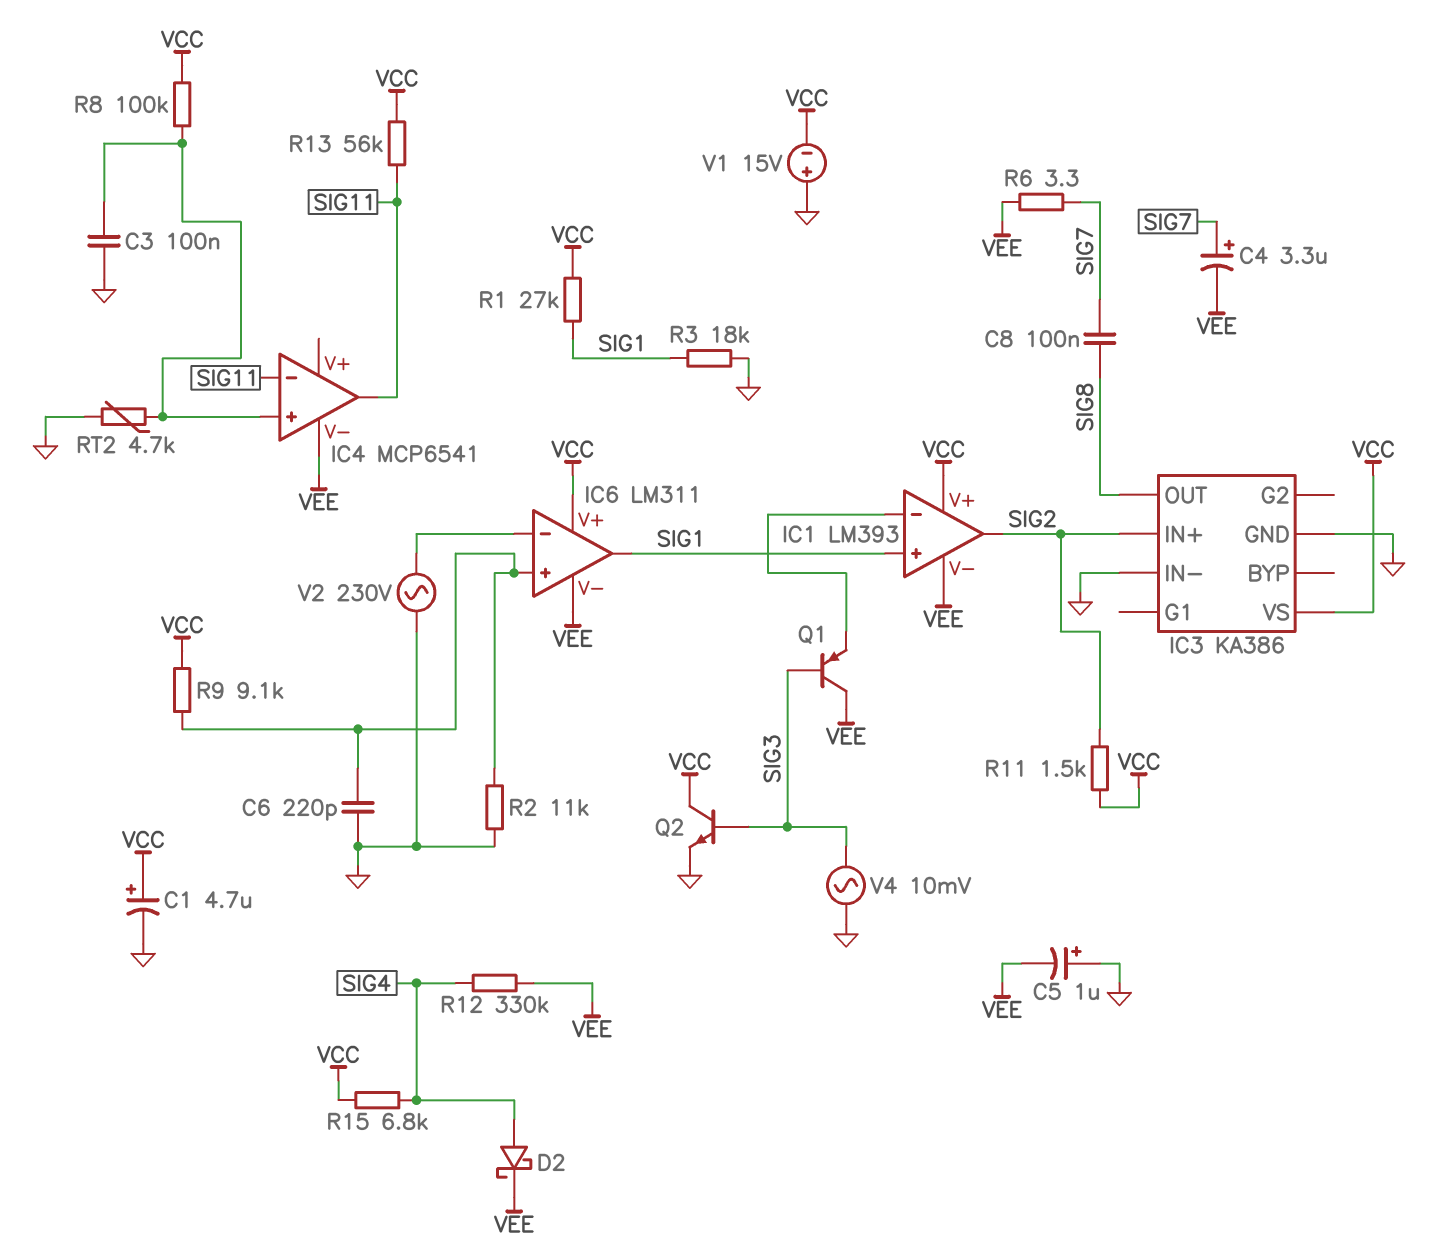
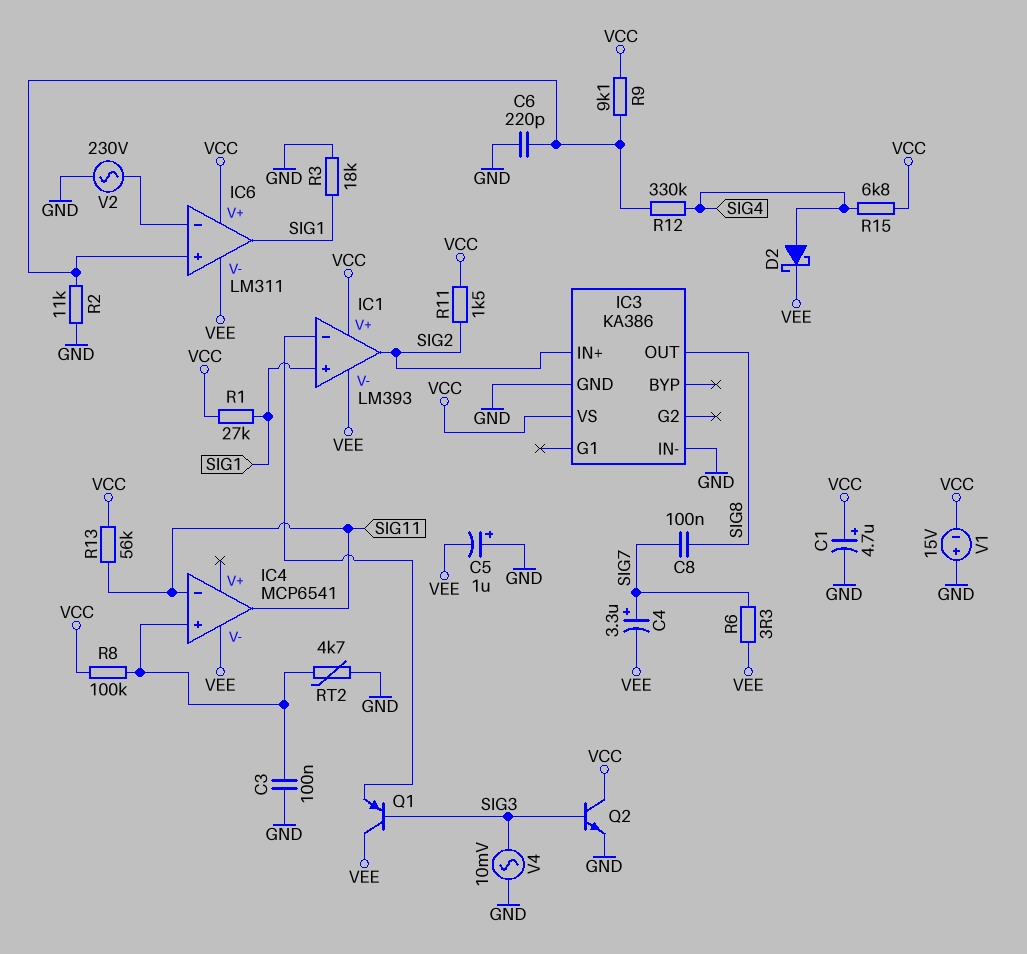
R12: 330k (SIG4, VEE) -> 330k (IC6/in+, SIG4)

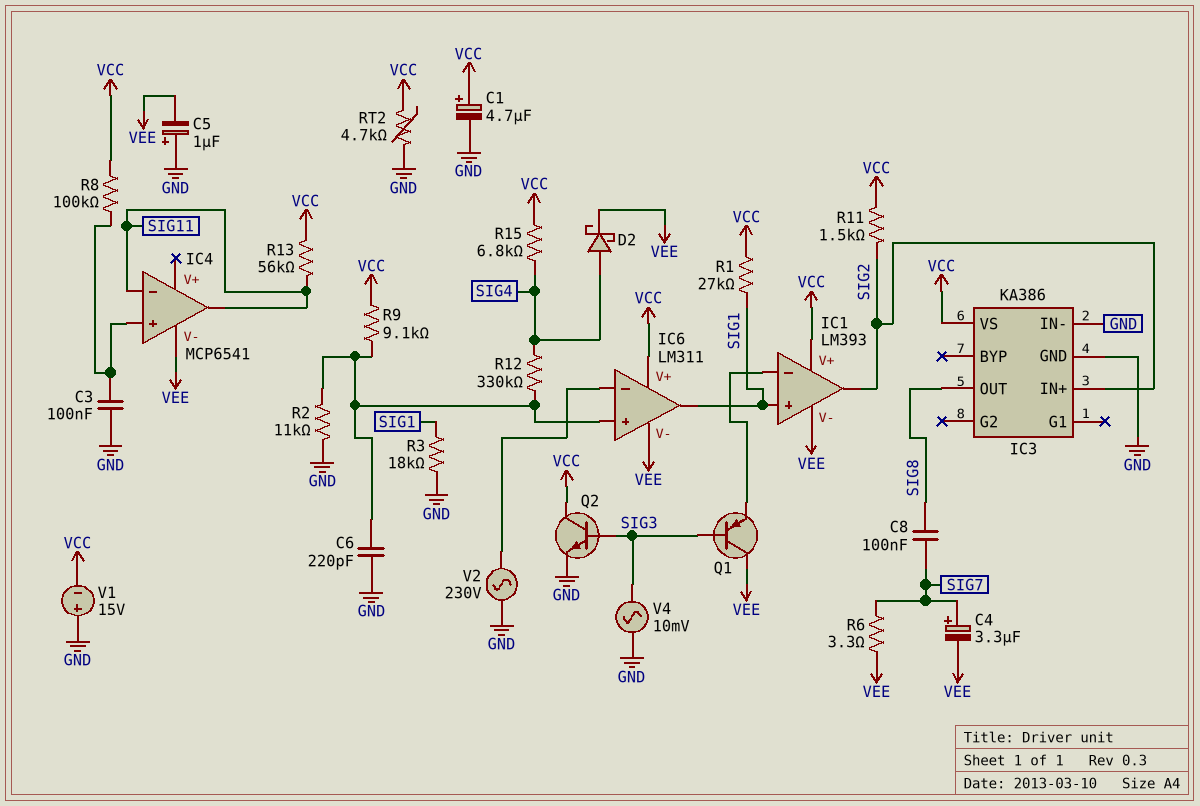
RT2: 4.7k (GND, IC4/in+) -> 4.7k (GND, VCC)

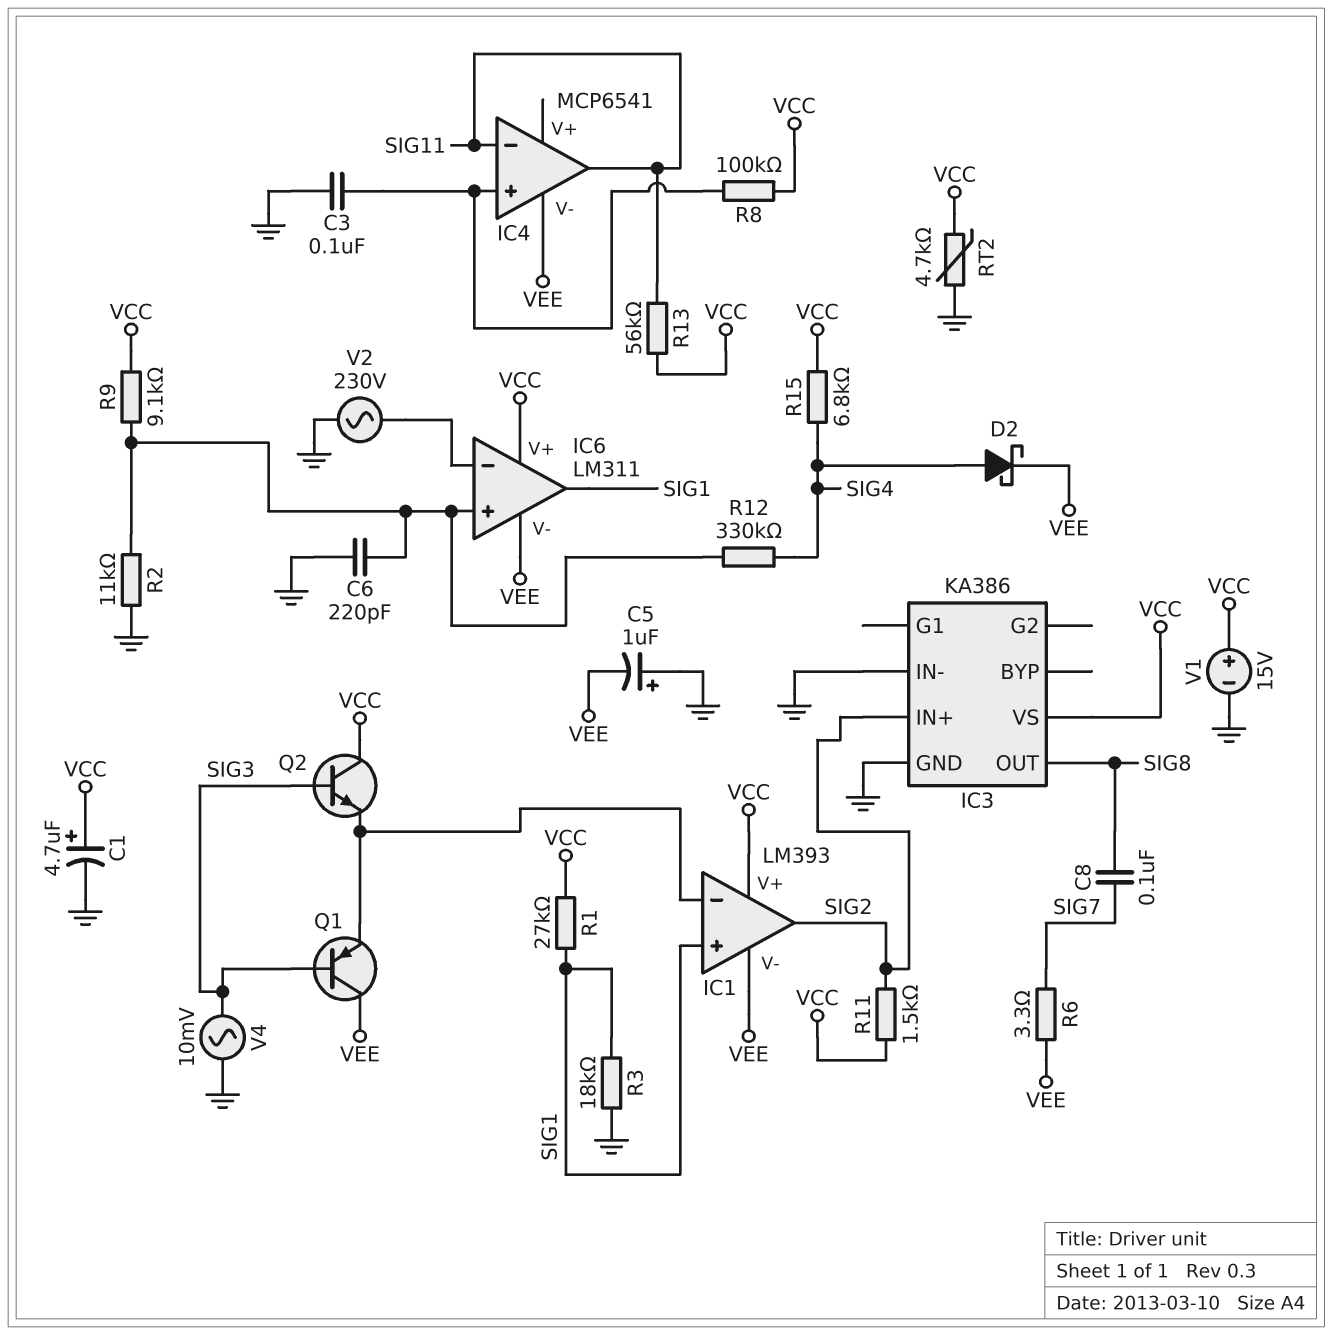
C4: 3.3uF (plus SIG7, minus VEE) -> none
Q2: NPN (B SIG3, C VCC, E GND) -> NPN (B SIG3, C VCC, E IC1/in-)
V1: 15V (plus GND, minus VCC) -> 15V (plus VCC, minus GND)

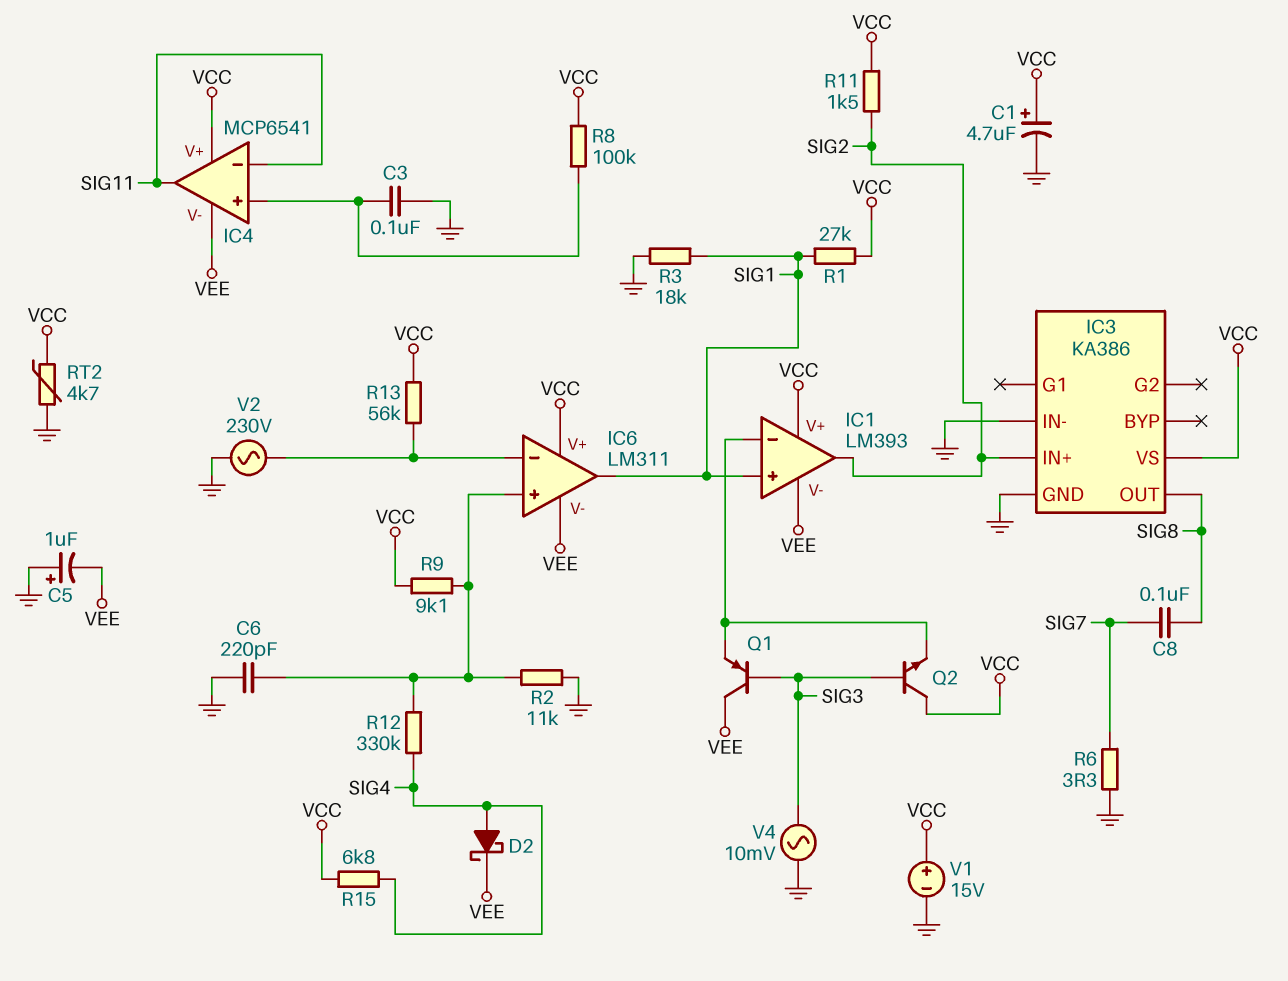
IC4 pin V+: none -> VCC
R6: 3.3 (SIG7, VEE) -> 3.3 (GND, SIG7)
R13: 56k (SIG11, VCC) -> 56k (IC6/in-, VCC)

